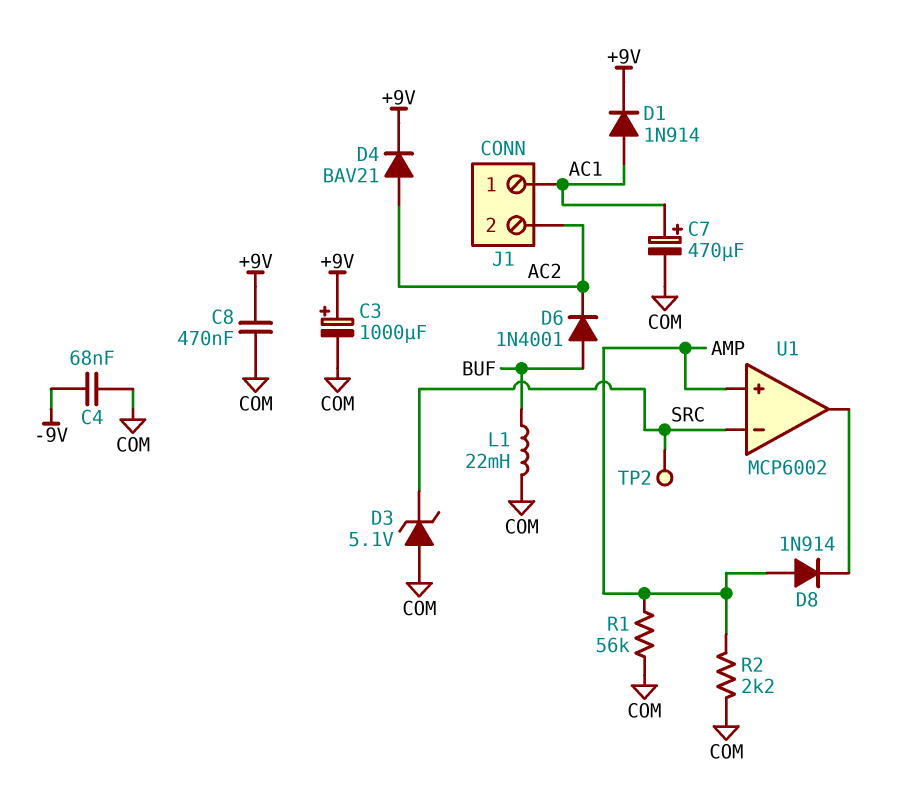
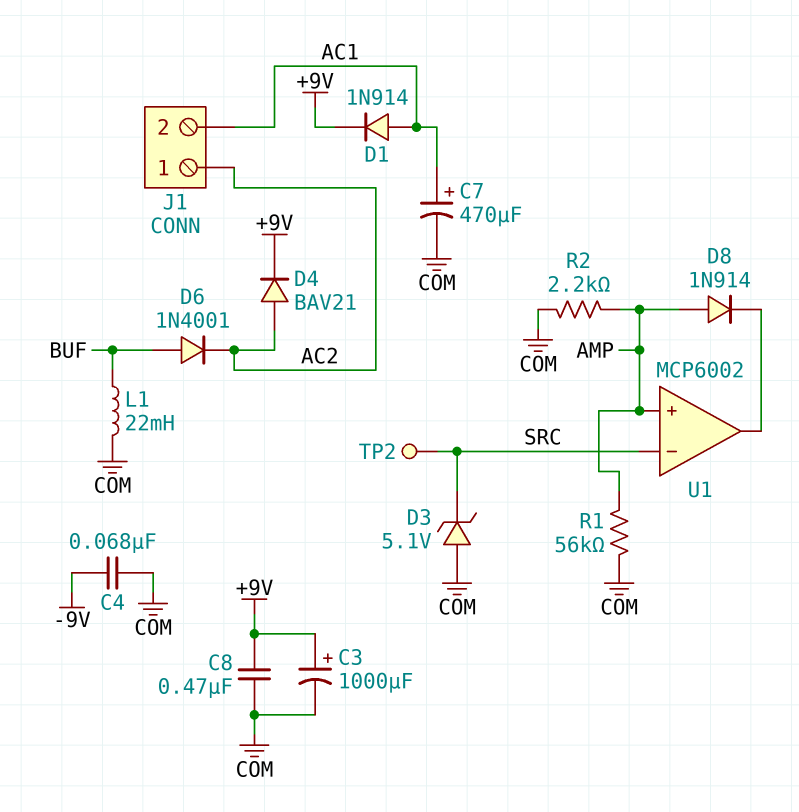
J1 pin 1: AC1 -> AC2
J1 pin 2: AC2 -> AC1

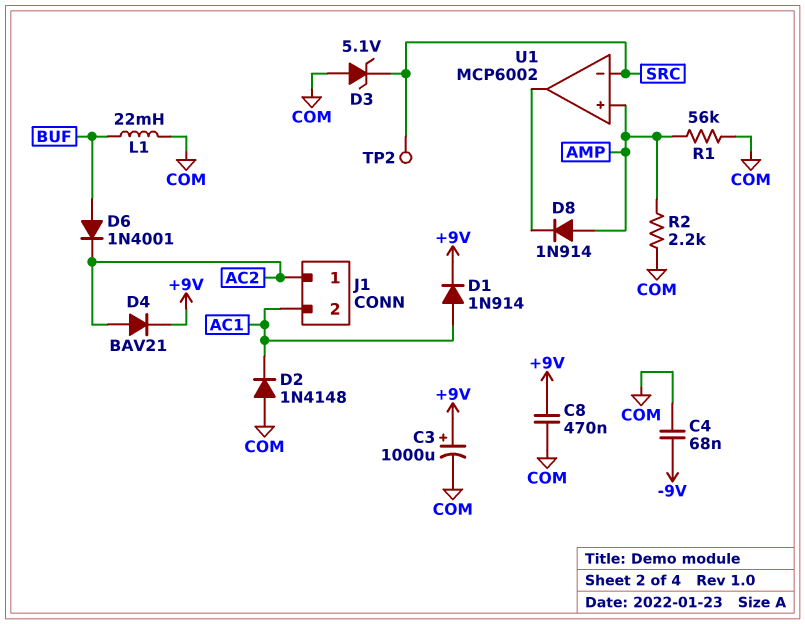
C7: 470uF (plus AC1, minus COM) -> none
D2: none -> diode 1N4148 (A COM, K AC1)

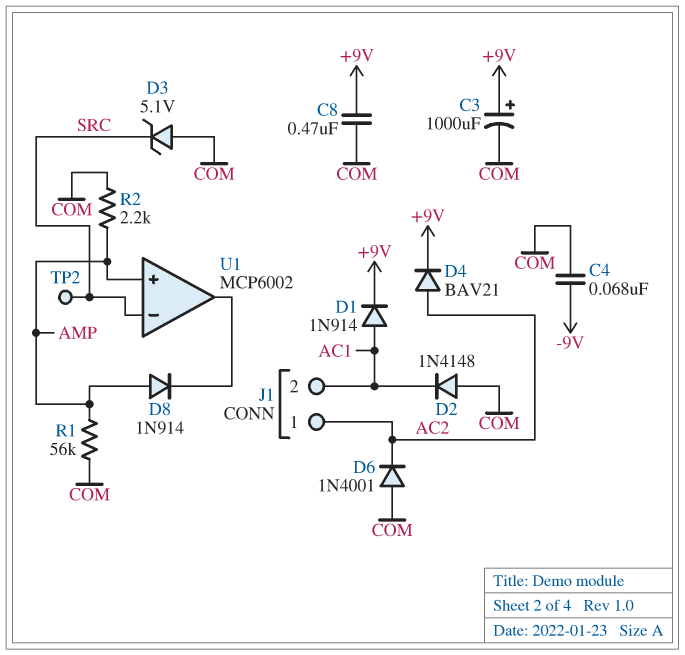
D6: diode 1N4001 (A BUF, K AC2) -> diode 1N4001 (A COM, K AC2)
L1: 22mH (BUF, COM) -> none

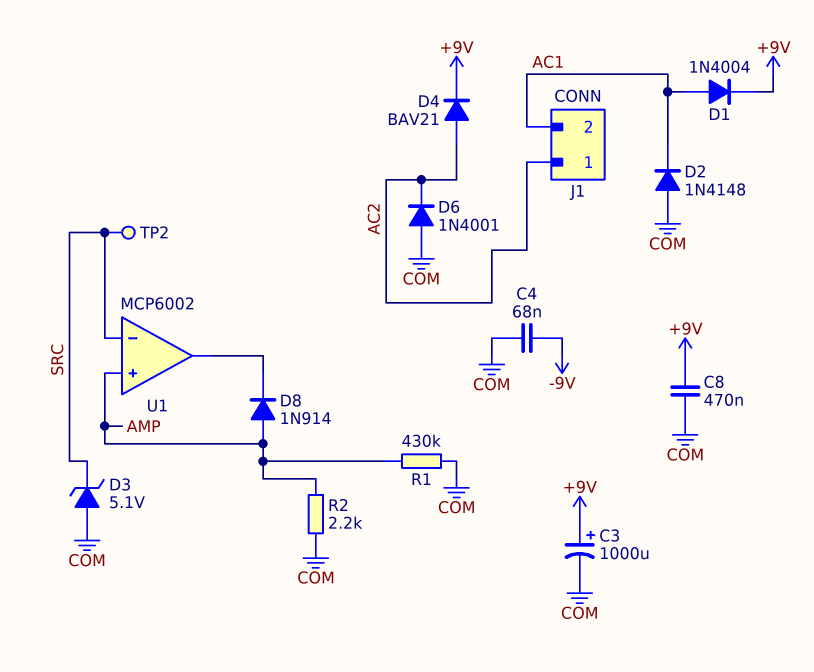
D1: diode 1N914 (A AC1, K +9V) -> diode 1N4004 (A AC1, K +9V)
R1: 56k (AMP, COM) -> 430k (AMP, COM)

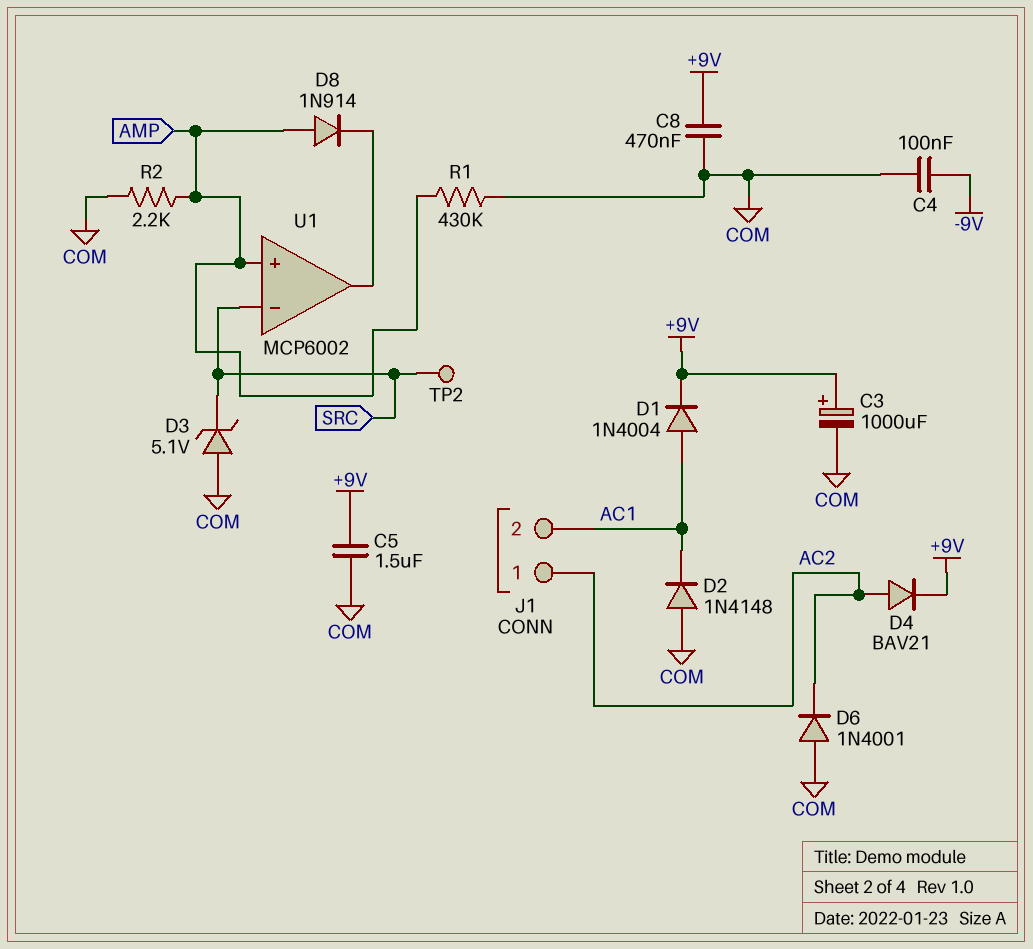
C4: 68nF (-9V, COM) -> 100nF (-9V, COM)
C5: none -> 1.5uF (+9V, COM)

